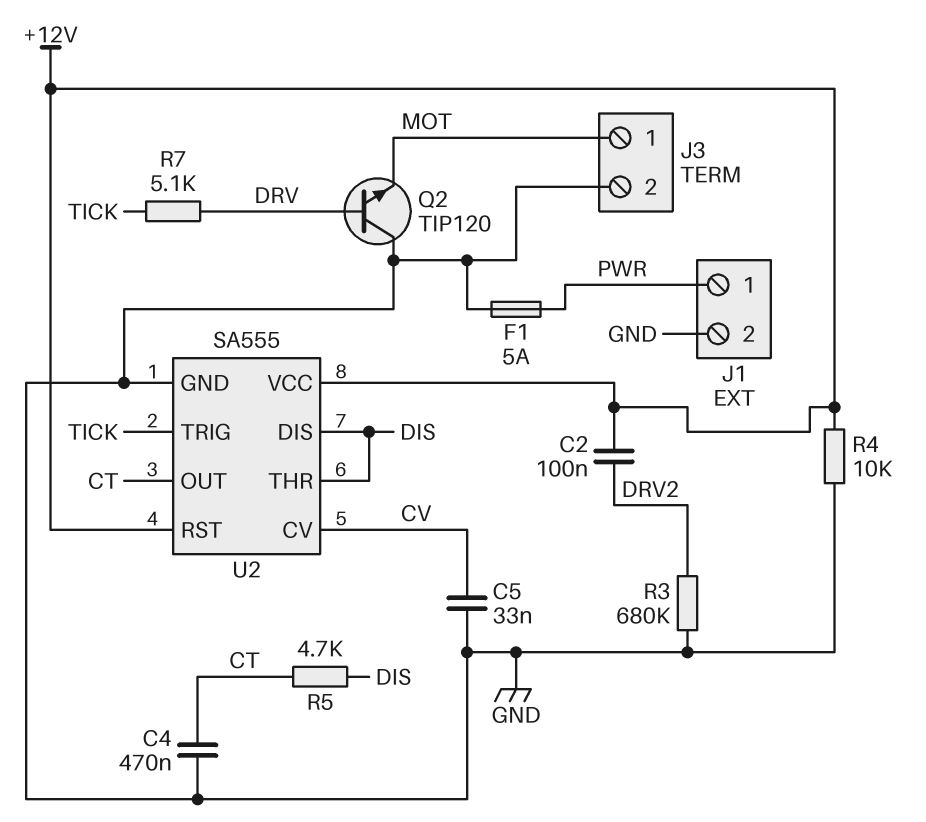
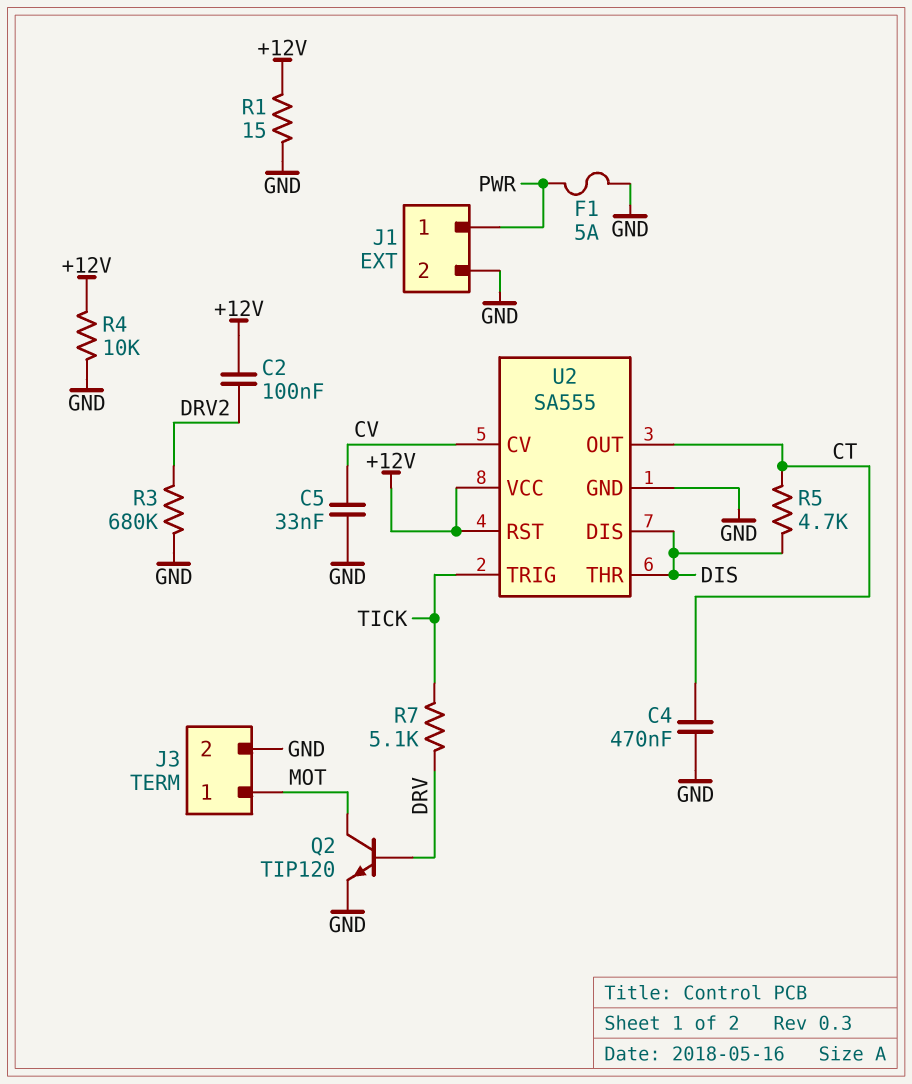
Q2: NPN TIP120 (B DRV, C GND, E MOT) -> NPN TIP120 (B DRV, C MOT, E GND)
R1: none -> 15 (+12V, GND)

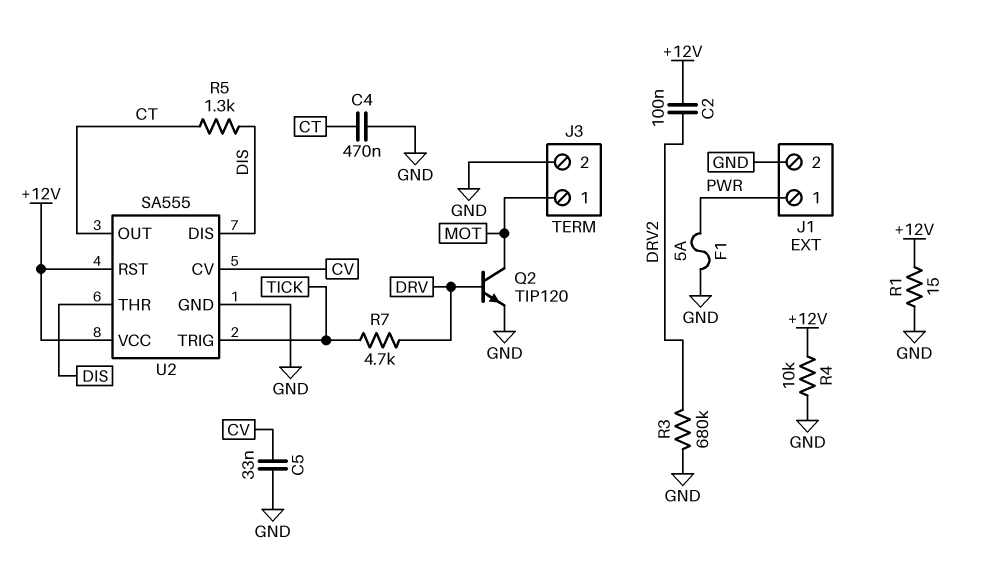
R5: 4.7k (CT, DIS) -> 1.3k (CT, DIS)
R7: 5.1k (DRV, TICK) -> 4.7k (DRV, TICK)

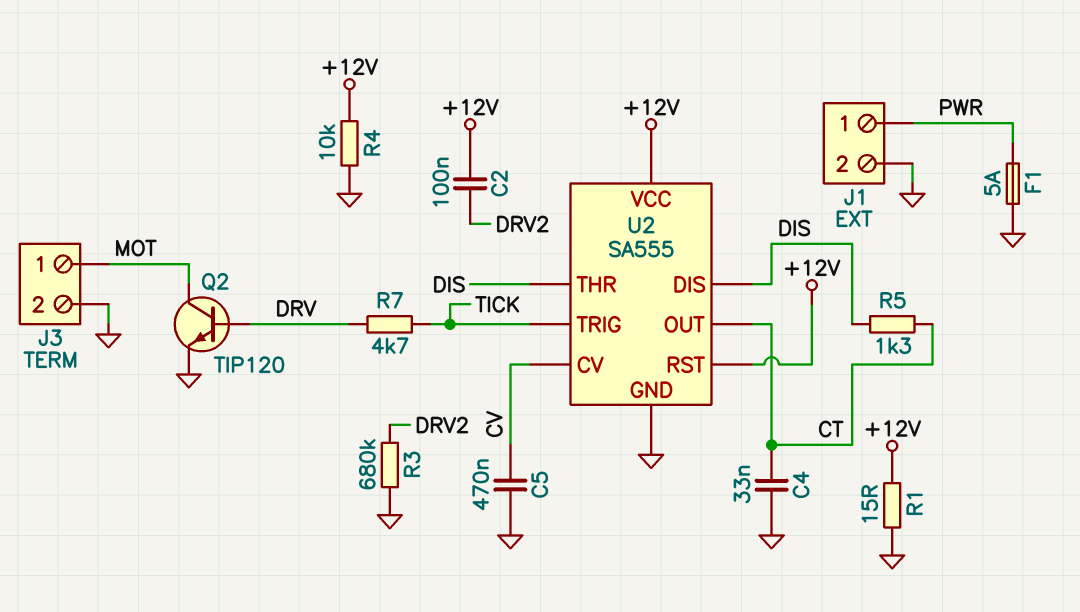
C4: 470nF (CT, GND) -> 33nF (CT, GND)
C5: 33nF (CV, GND) -> 470nF (CV, GND)

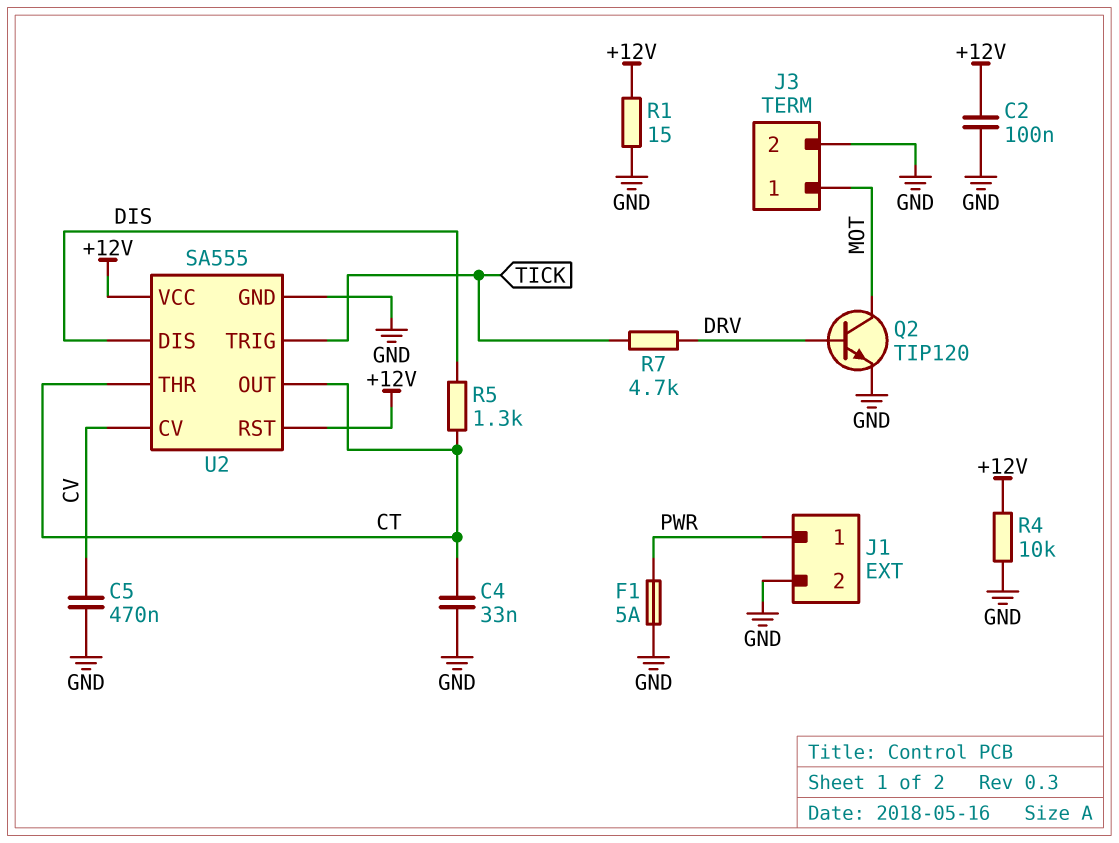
C2: 100nF (+12V, DRV2) -> 100nF (+12V, GND)
R3: 680k (DRV2, GND) -> none
U2 pin THR: DIS -> CT

